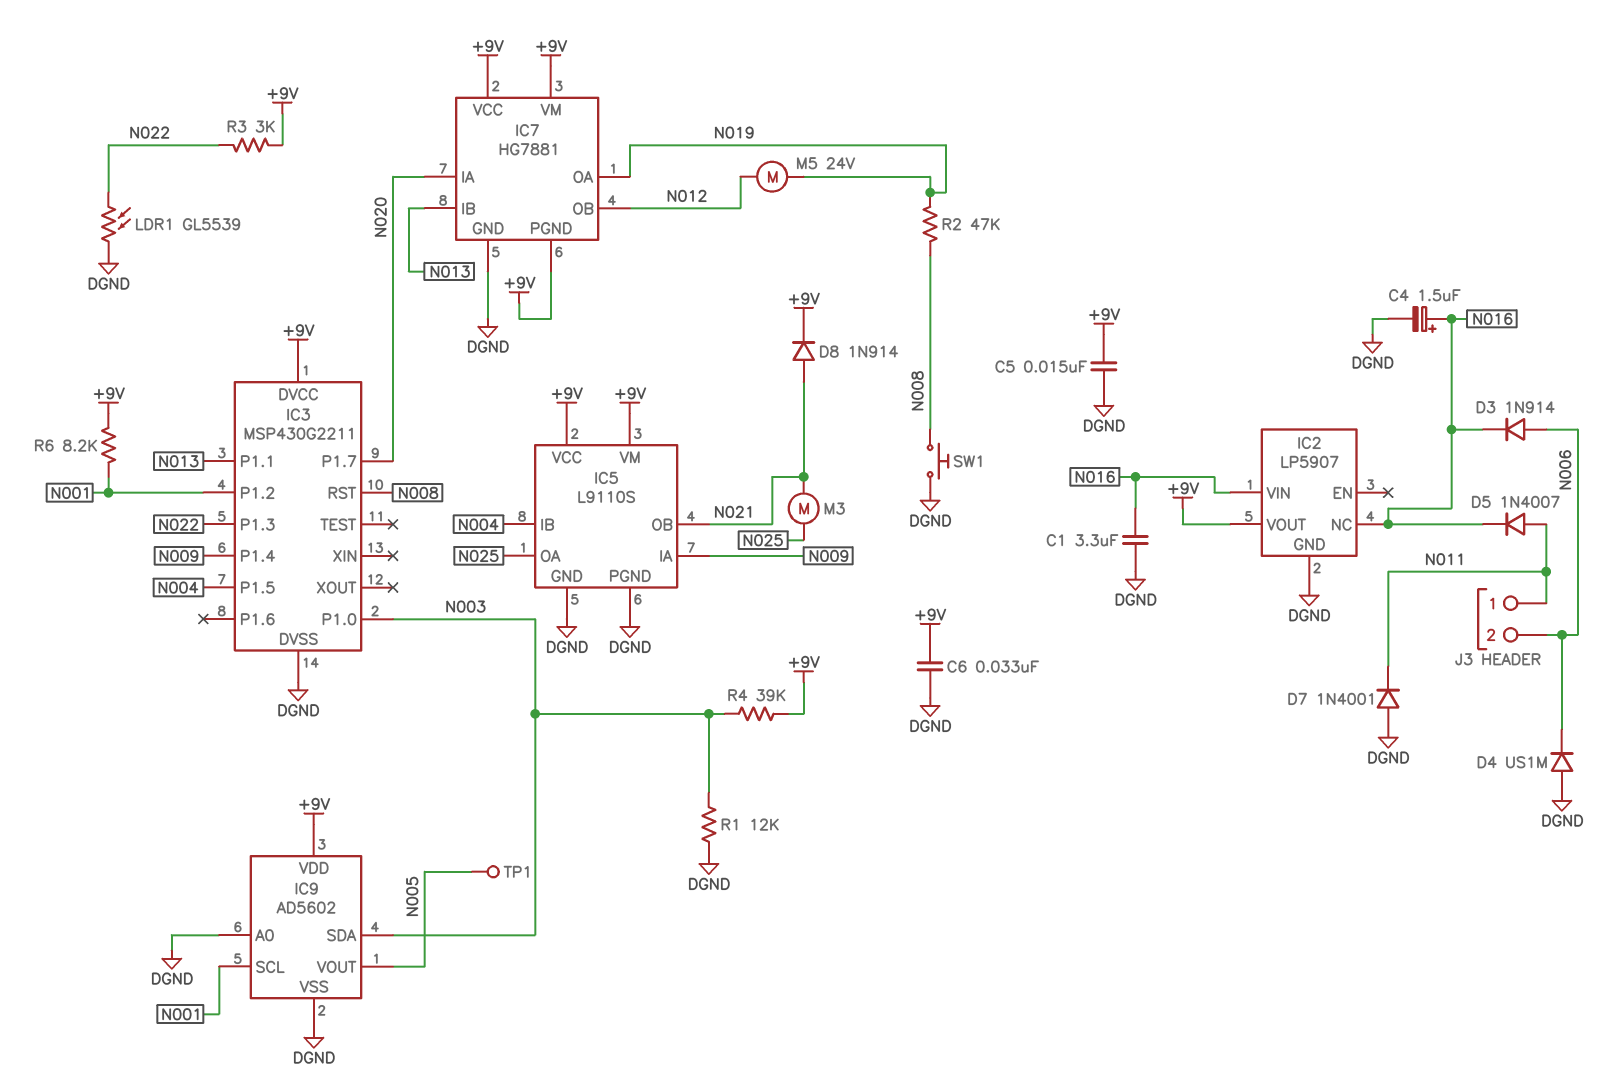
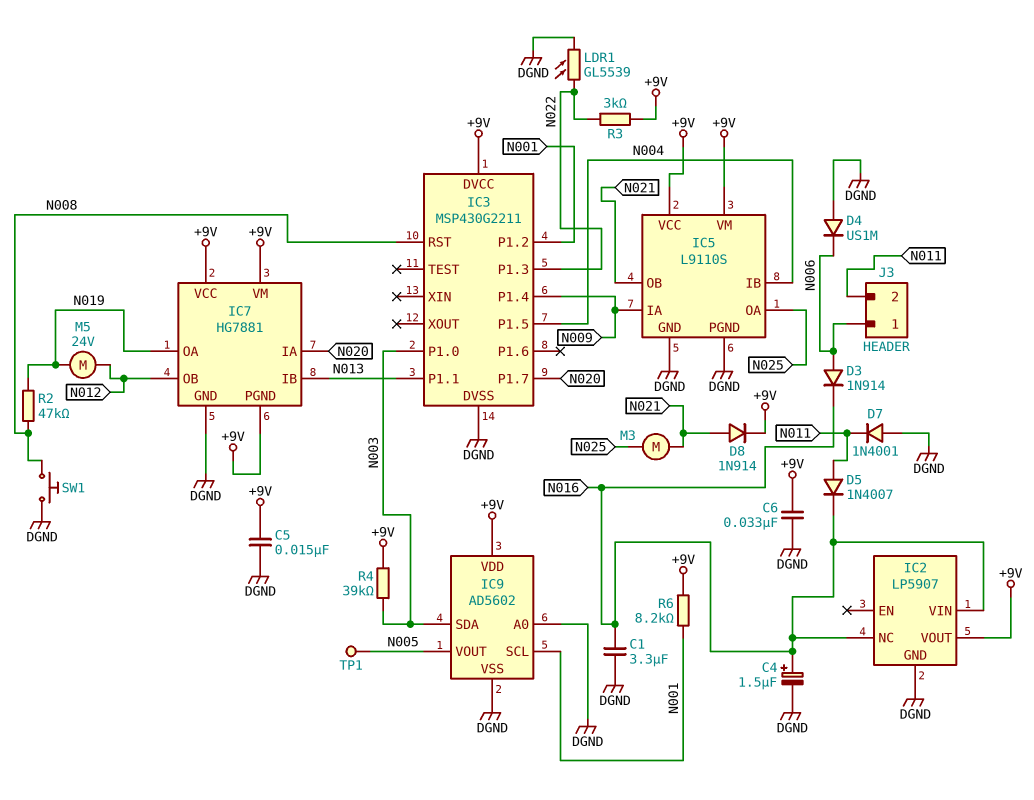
J3 pin 1: N011 -> N006
J3 pin 2: N006 -> N011
R1: 12k (DGND, N003) -> none

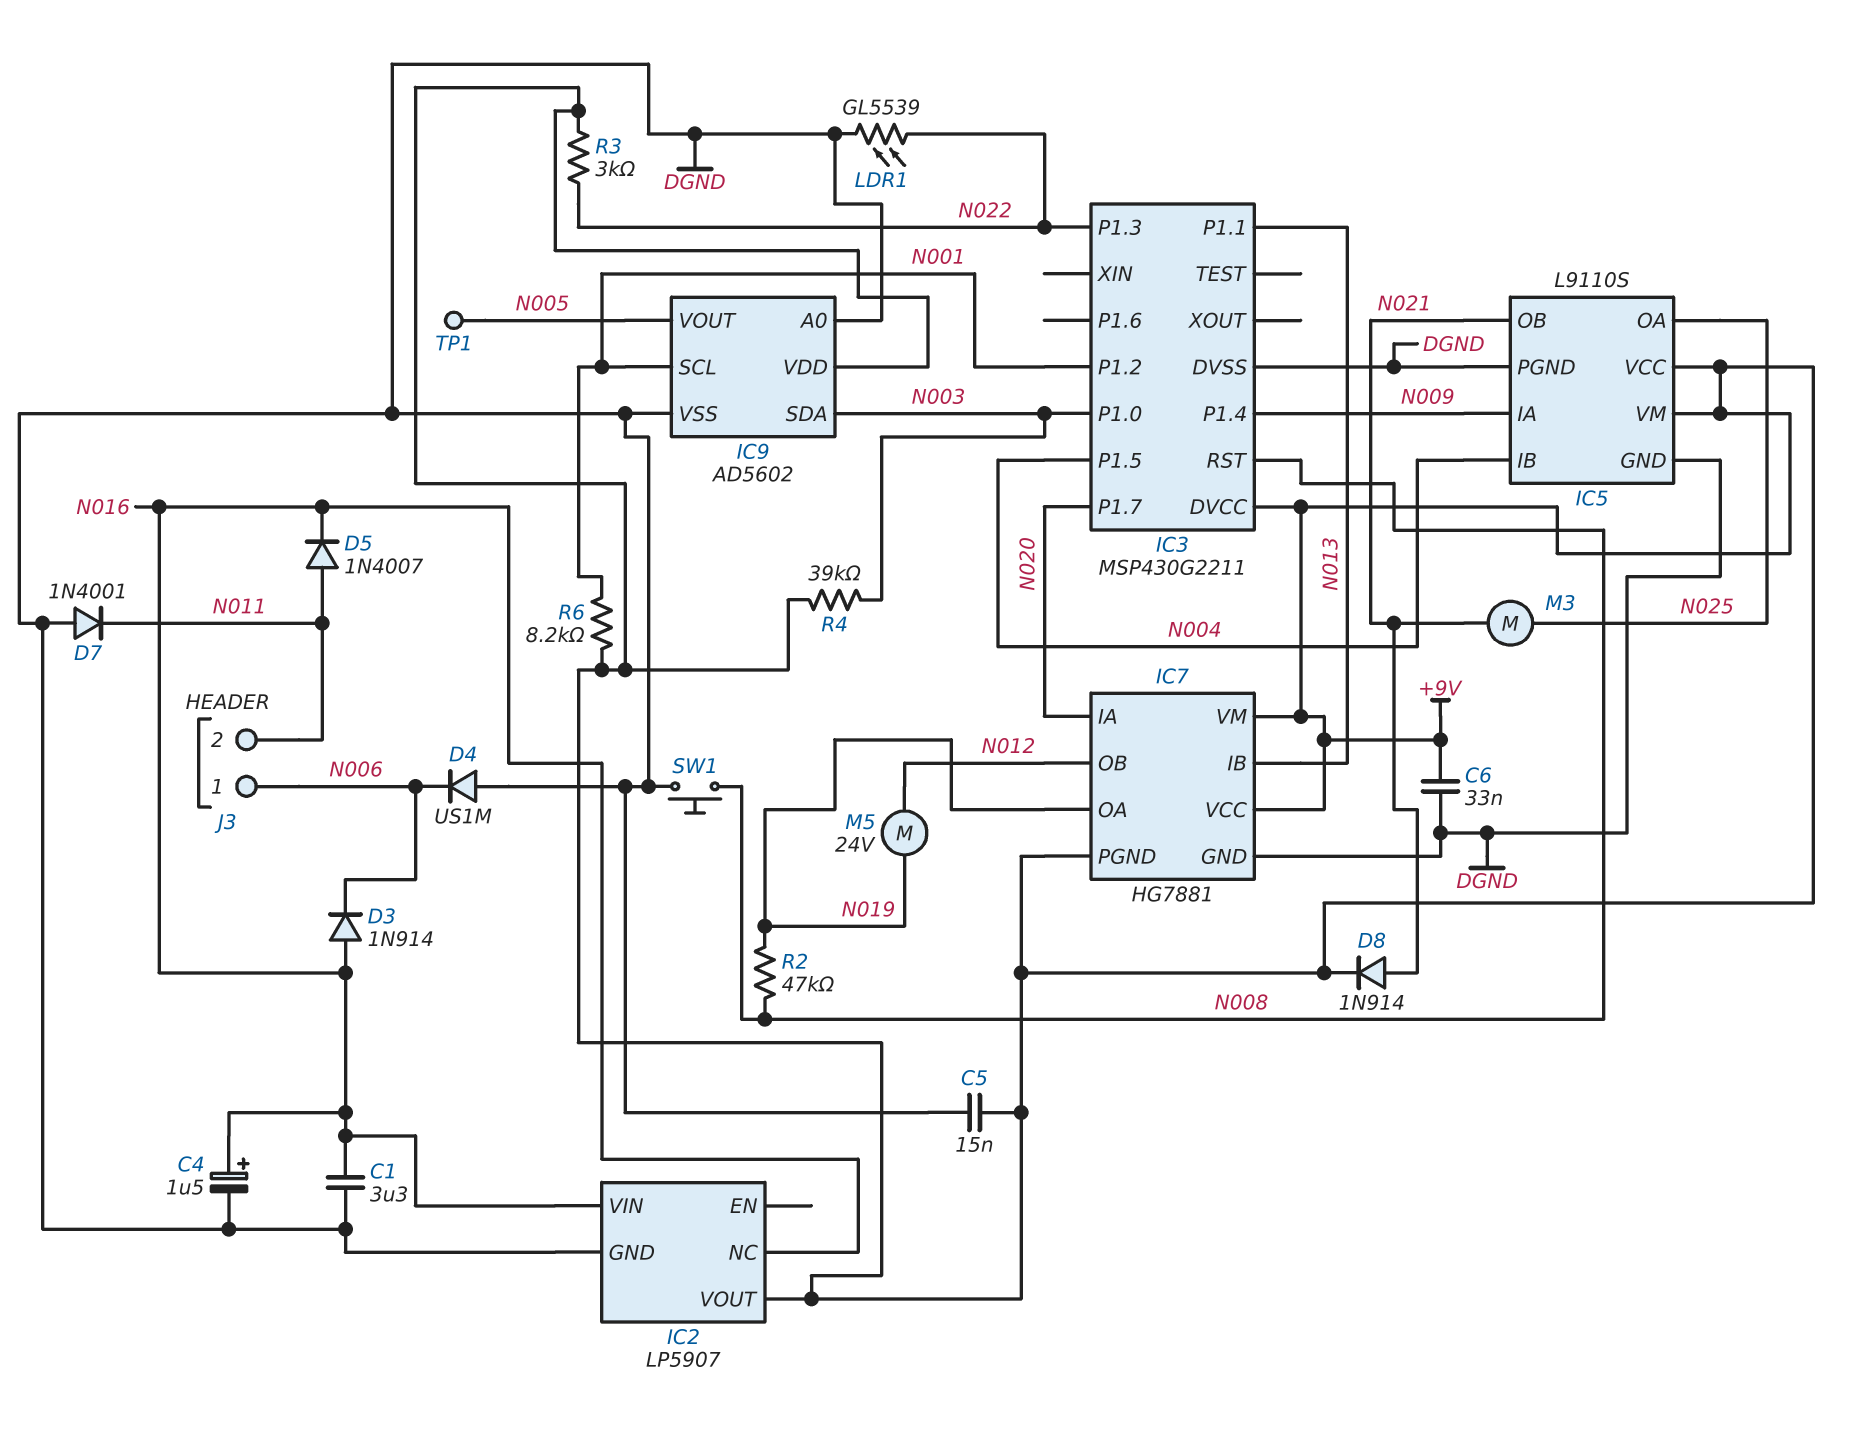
D3: diode 1N914 (A N006, K N016) -> diode 1N914 (A N016, K N006)

